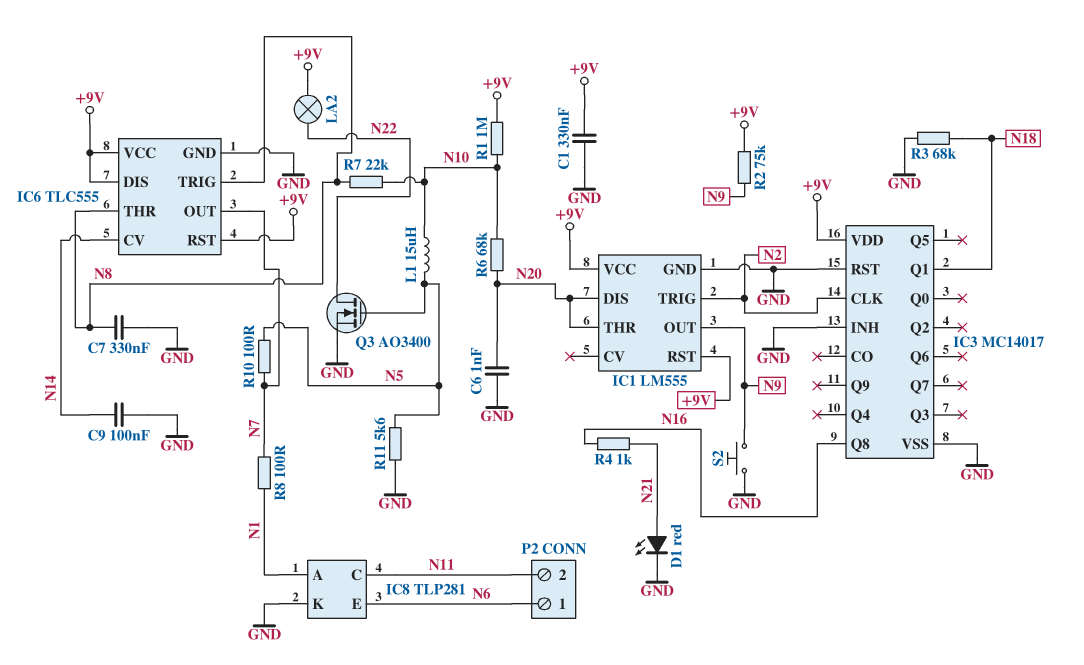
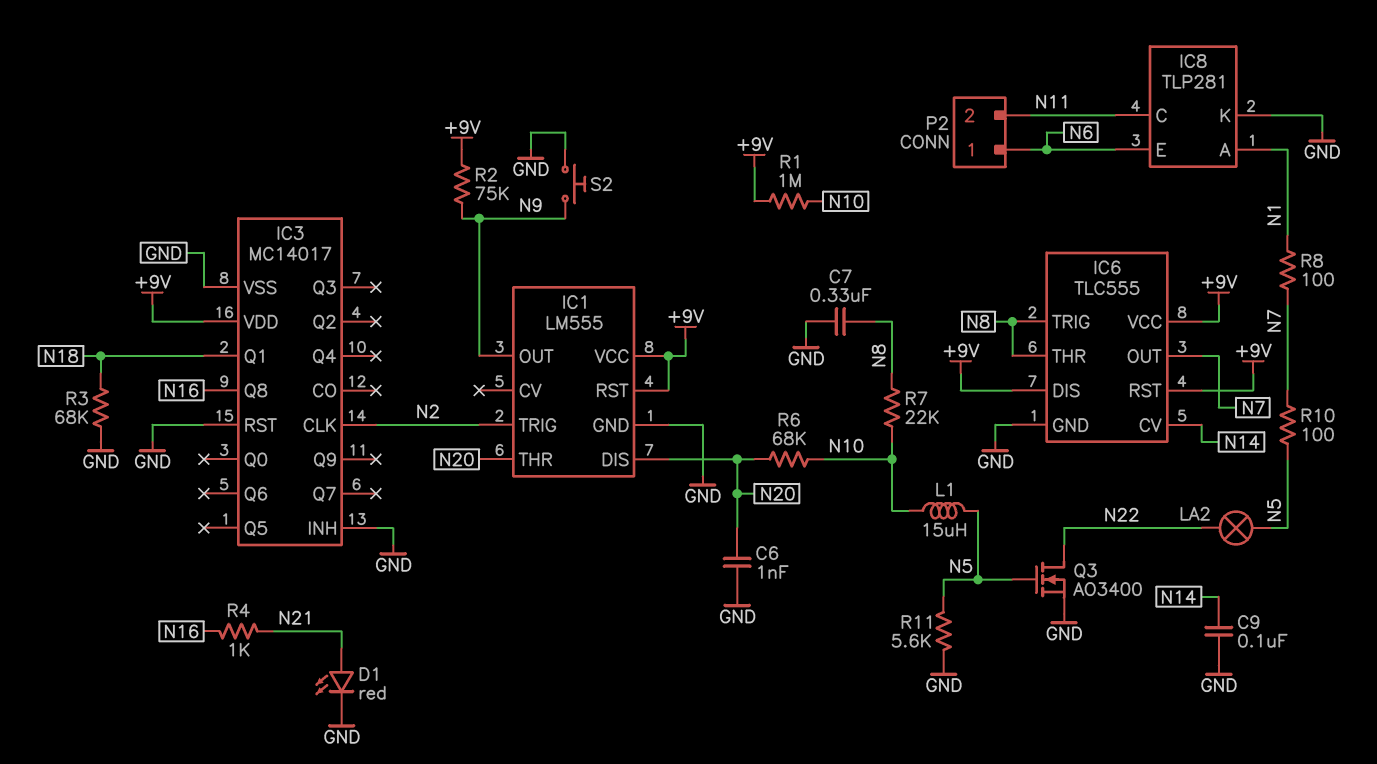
C1: 330nF (+9V, GND) -> none
LA2: lamp (+9V, N22) -> lamp (N5, N22)

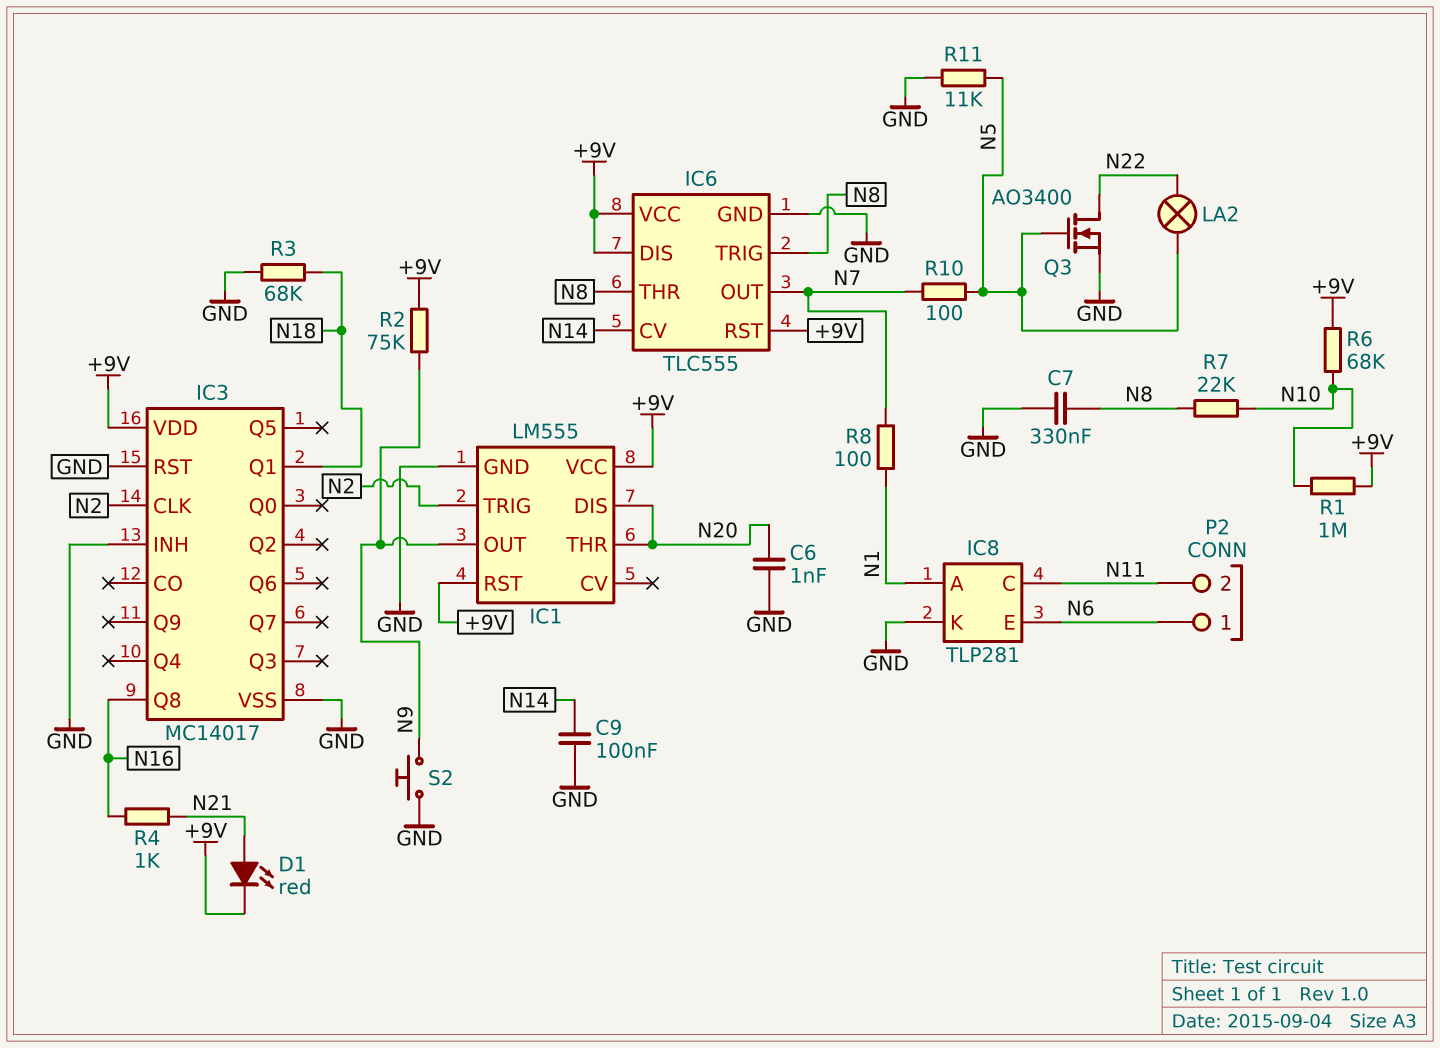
D1: LED red (A N21, K GND) -> LED red (A N21, K +9V)
L1: 15uH (N5, N10) -> none
R6: 68k (N10, N20) -> 68k (+9V, N10)
R11: 5.6k (GND, N5) -> 11k (GND, N5)

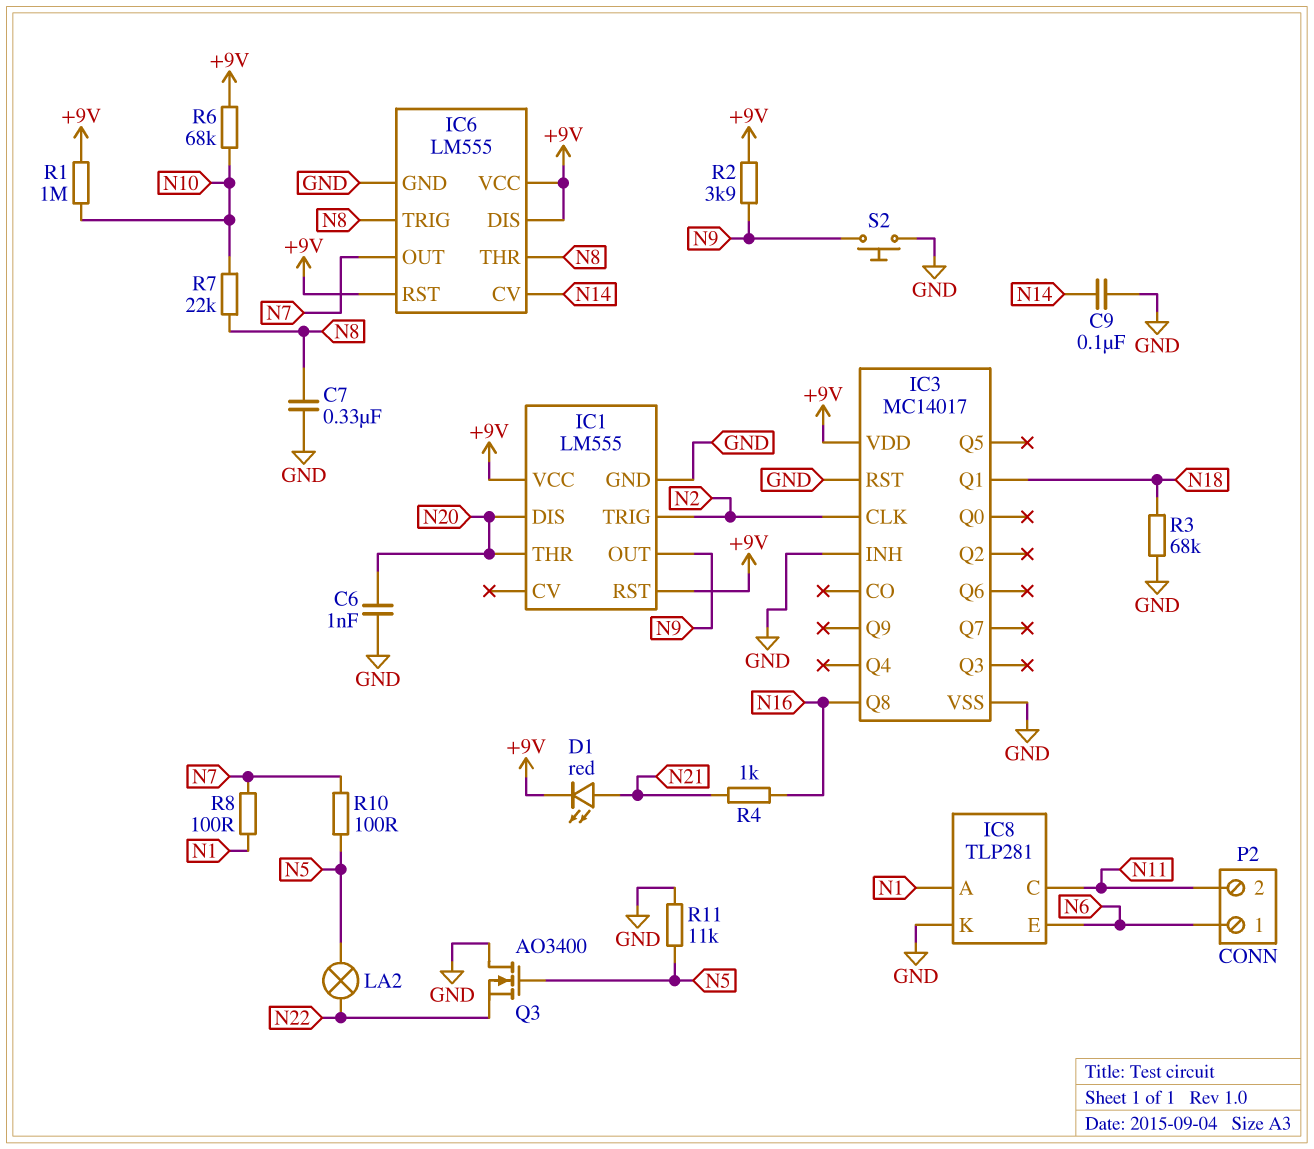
IC6: TLC555 -> LM555
Q3: NMOS AO3400 (G N5, D N22, S GND) -> NMOS AO3400 (G N5, D GND, S N22)
R2: 75k (+9V, N9) -> 3.9k (+9V, N9)

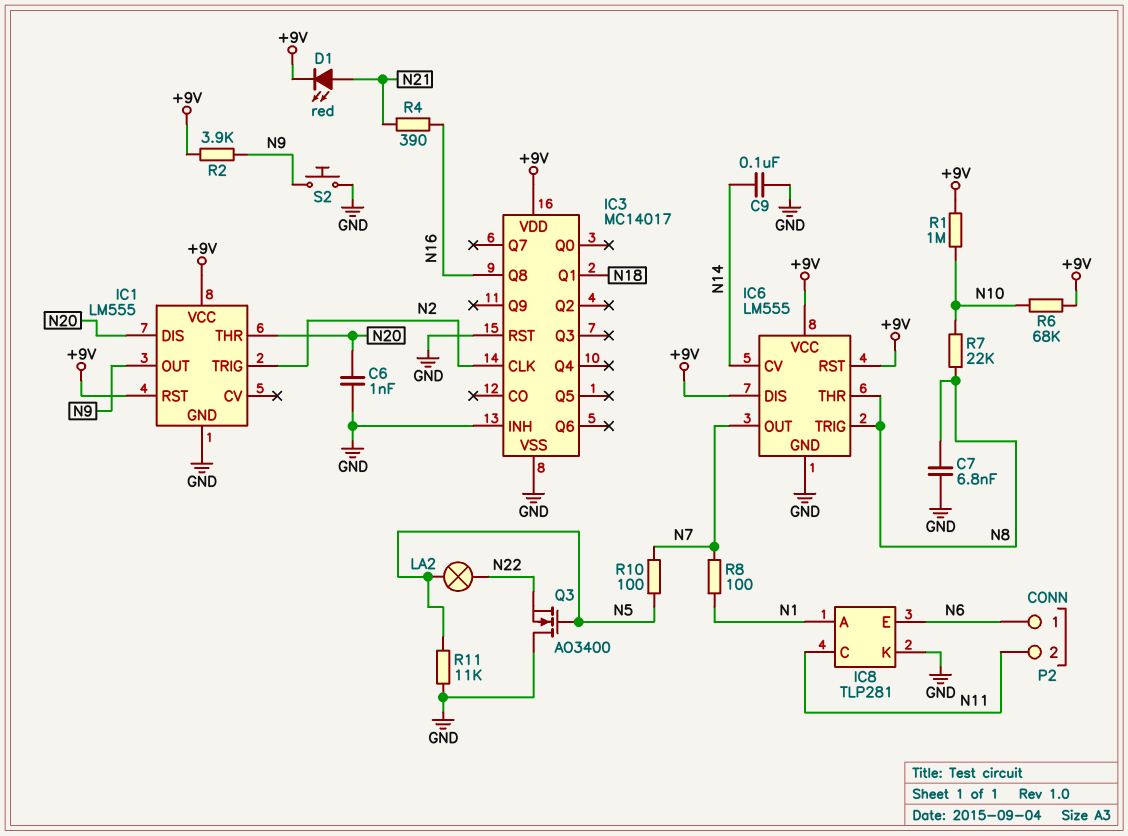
C7: 330nF (GND, N8) -> 6.8nF (GND, N8)
R3: 68k (GND, N18) -> none
R4: 1k (N16, N21) -> 390 (N16, N21)

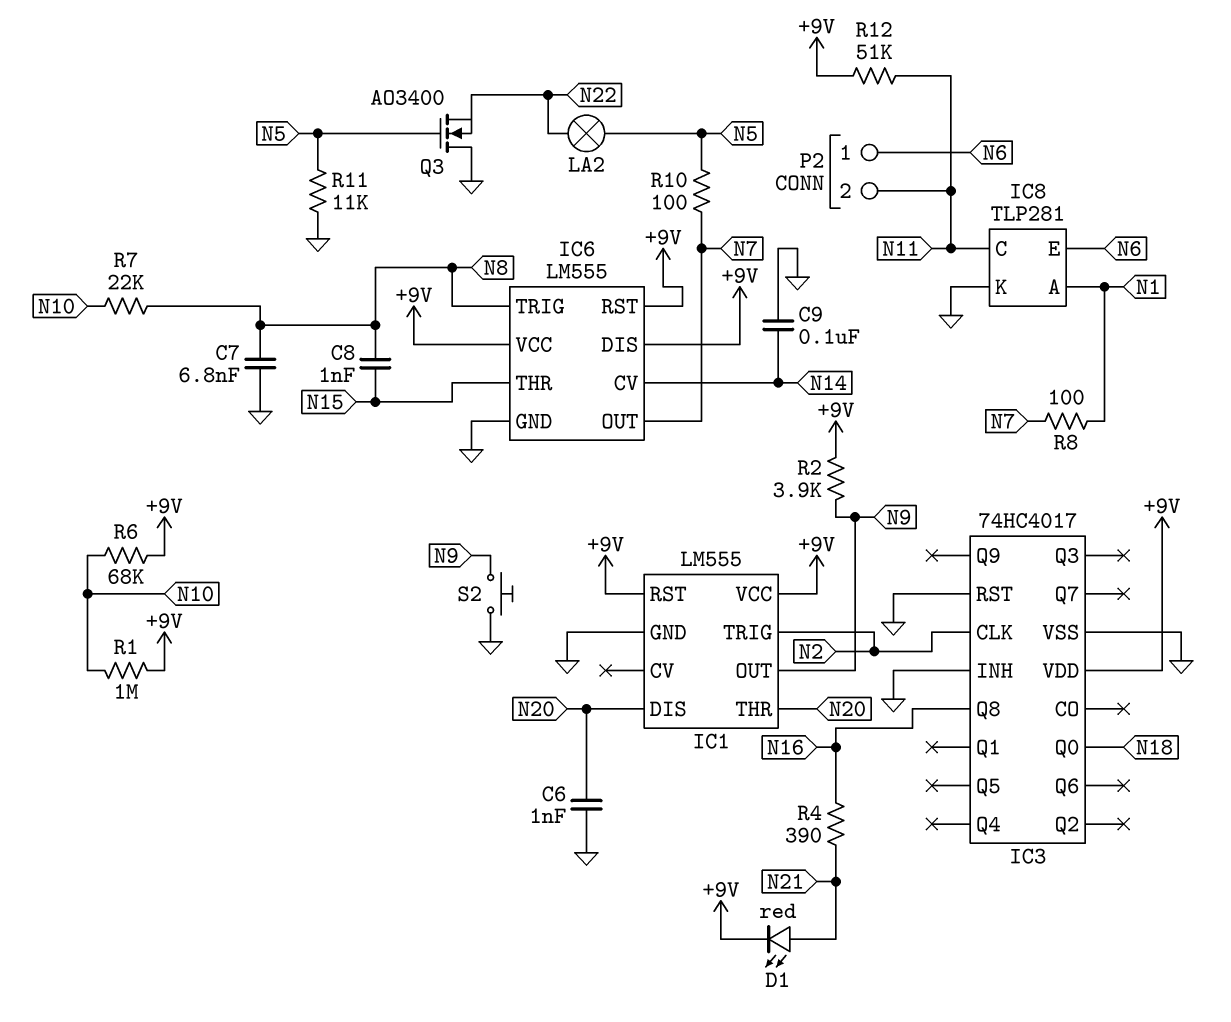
C8: none -> 1nF (N8, N15)
IC3: MC14017 -> 74HC4017
IC3 pin Q0: none -> N18
IC3 pin Q1: N18 -> none
IC6 pin THR: N8 -> N15
R12: none -> 51k (+9V, N11)

